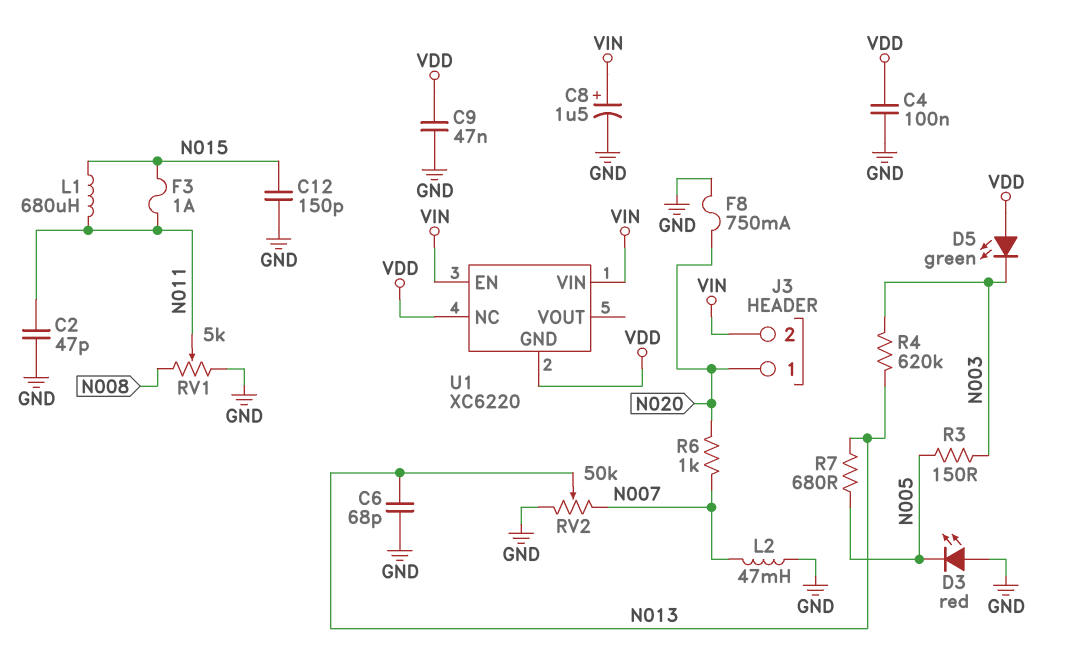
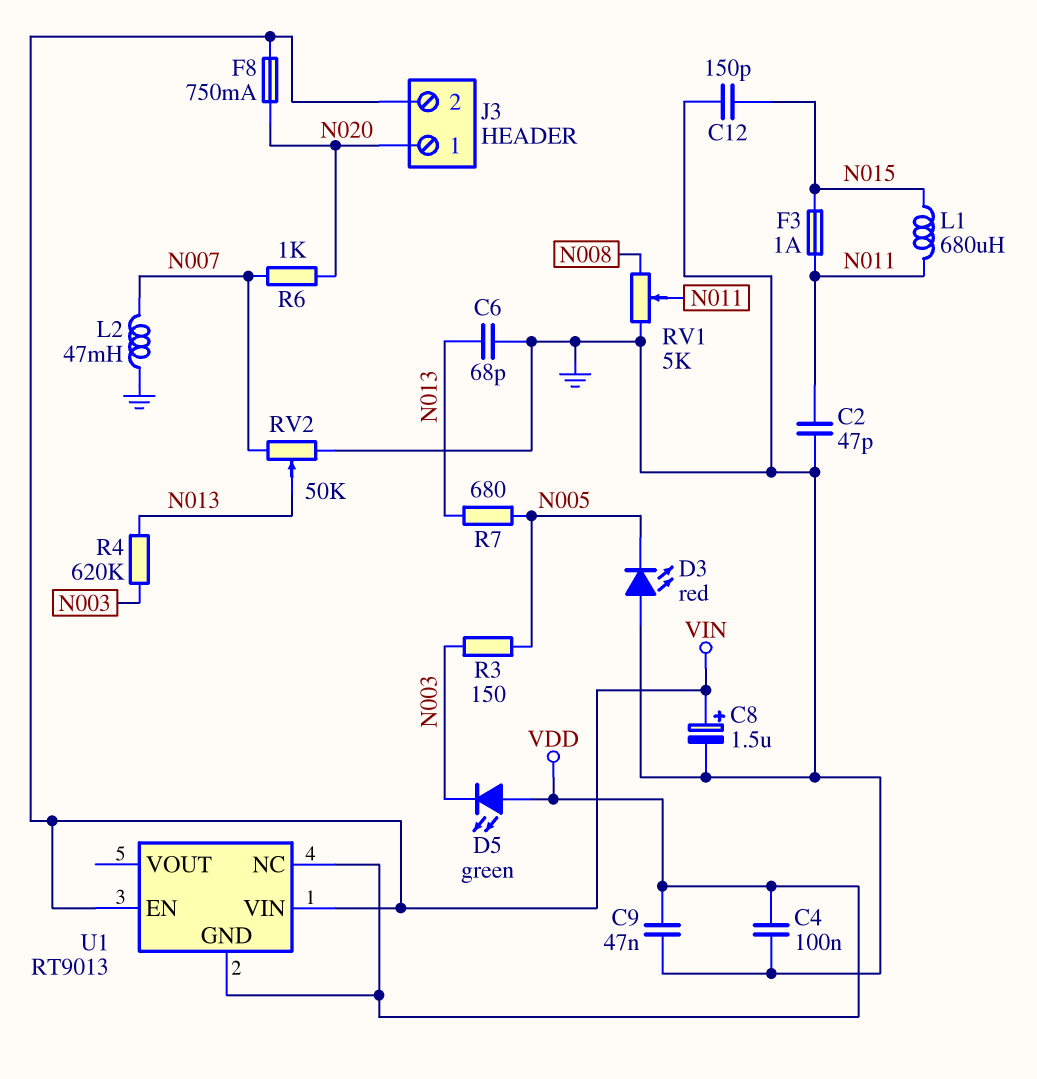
F8: 750mA (GND, N020) -> 750mA (N020, VIN)
U1: XC6220 -> RT9013

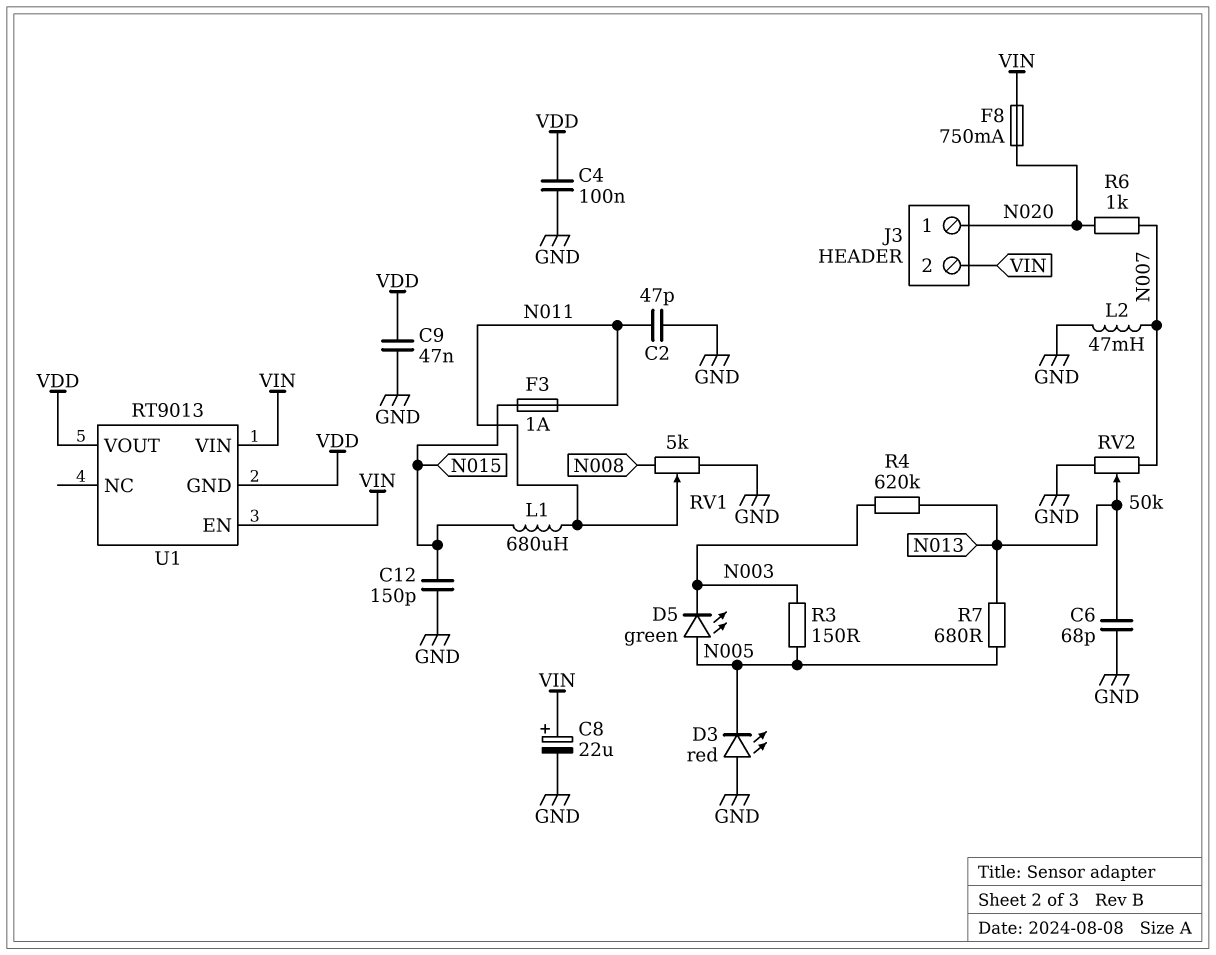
C8: 1.5uF (plus VIN, minus GND) -> 22uF (plus VIN, minus GND)
D5: LED green (A VDD, K N003) -> LED green (A N005, K N003)
U1 pin NC: VDD -> none
U1 pin VOUT: none -> VDD

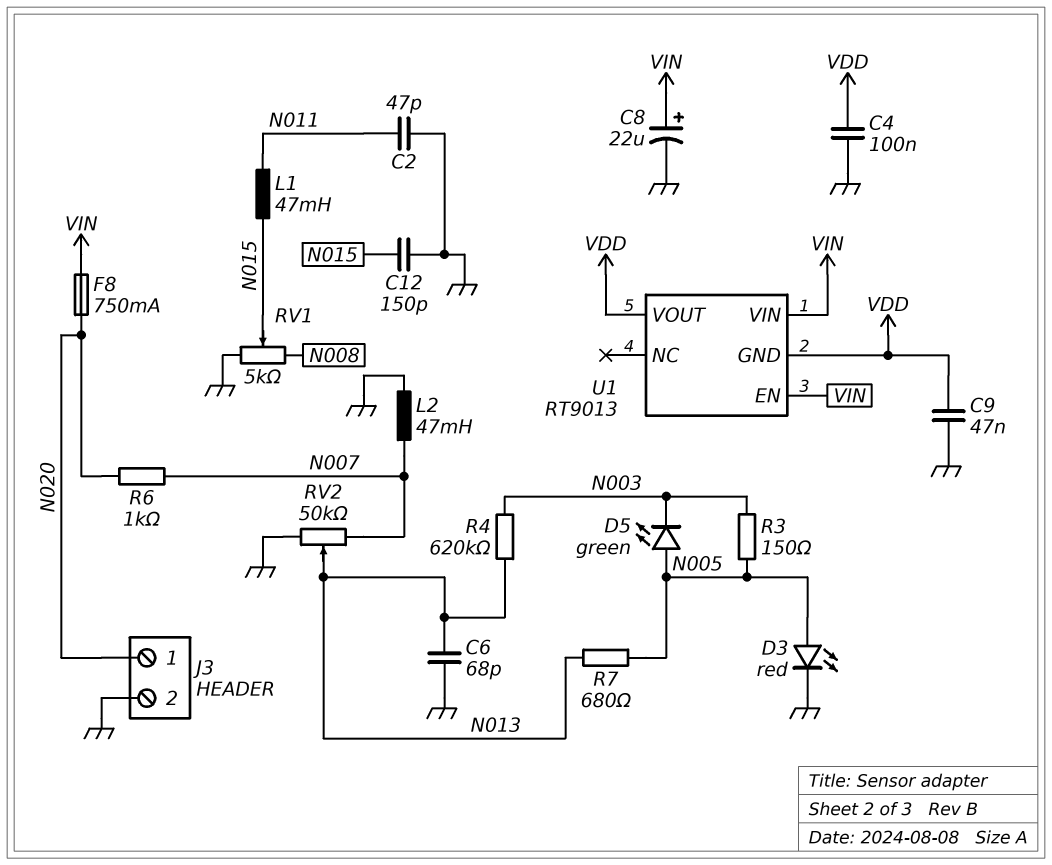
D3: LED red (A GND, K N005) -> LED red (A N005, K GND)
F3: 1A (N011, N015) -> none
J3 pin 2: VIN -> GND
L1: 680uH (N011, N015) -> 47mH (N011, N015)
RV1: 5k (GND, N008, wiper N011) -> 5k (GND, N008, wiper N015)

